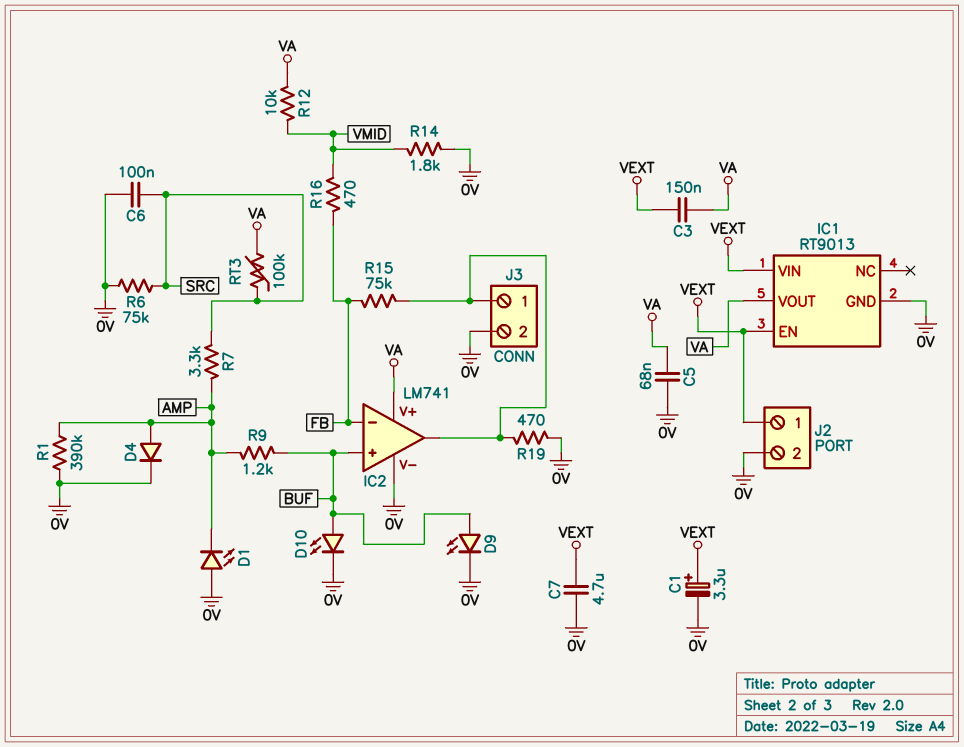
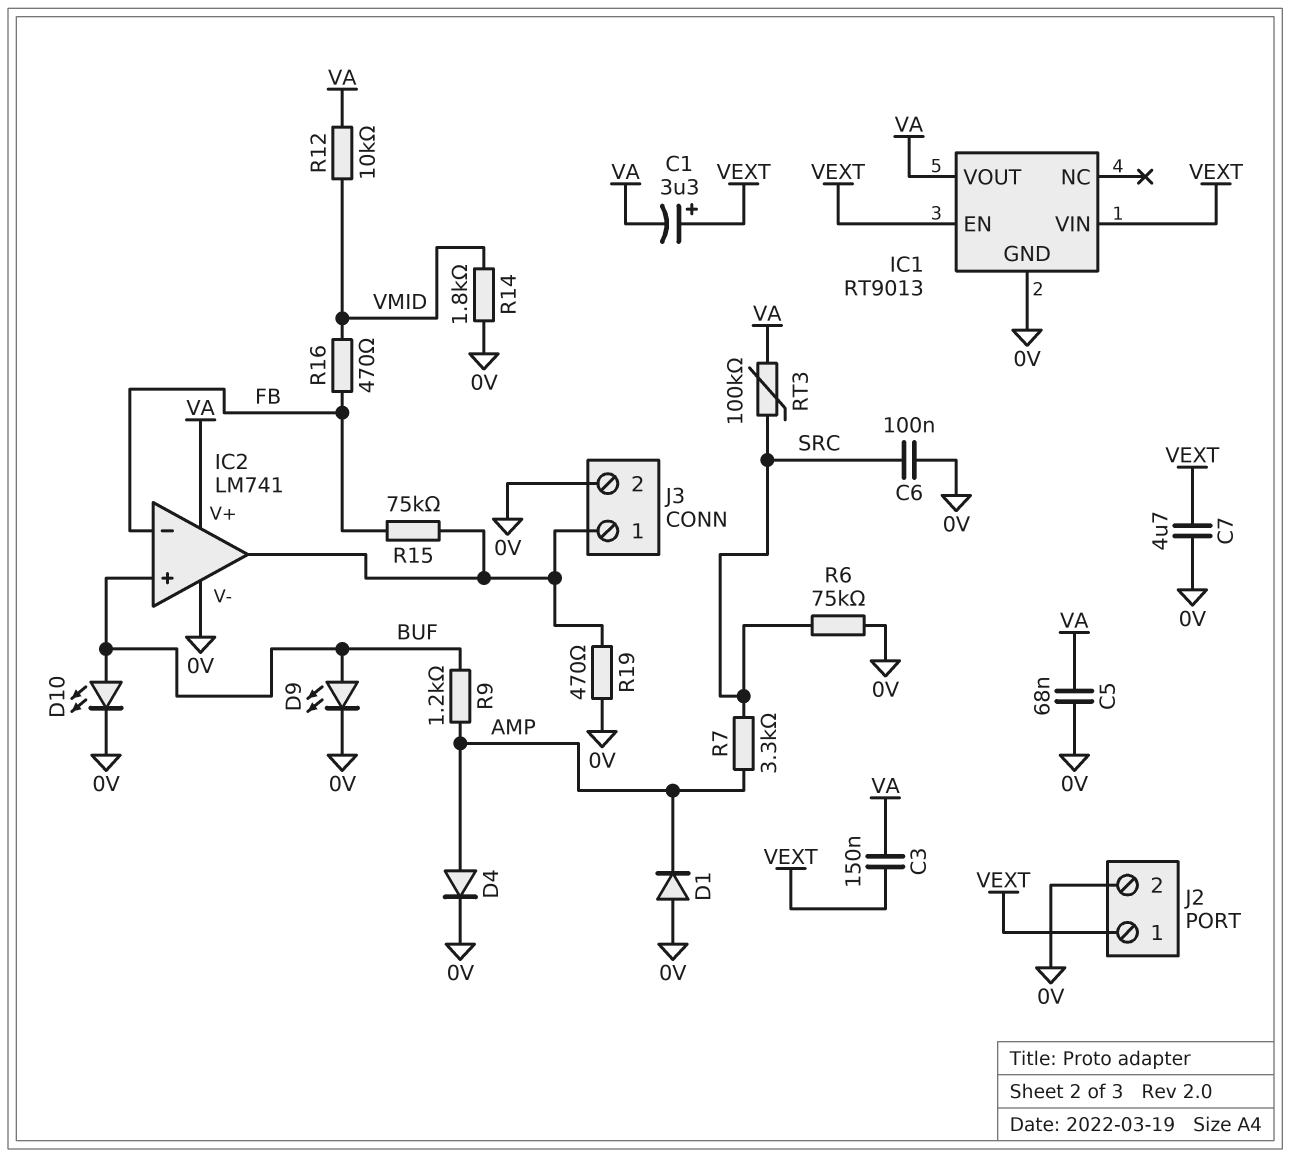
C1: 3.3uF (plus VEXT, minus 0V) -> 3.3uF (plus VEXT, minus VA)
D1: LED (A 0V, K AMP) -> diode (A 0V, K AMP)
R1: 390k (0V, AMP) -> none

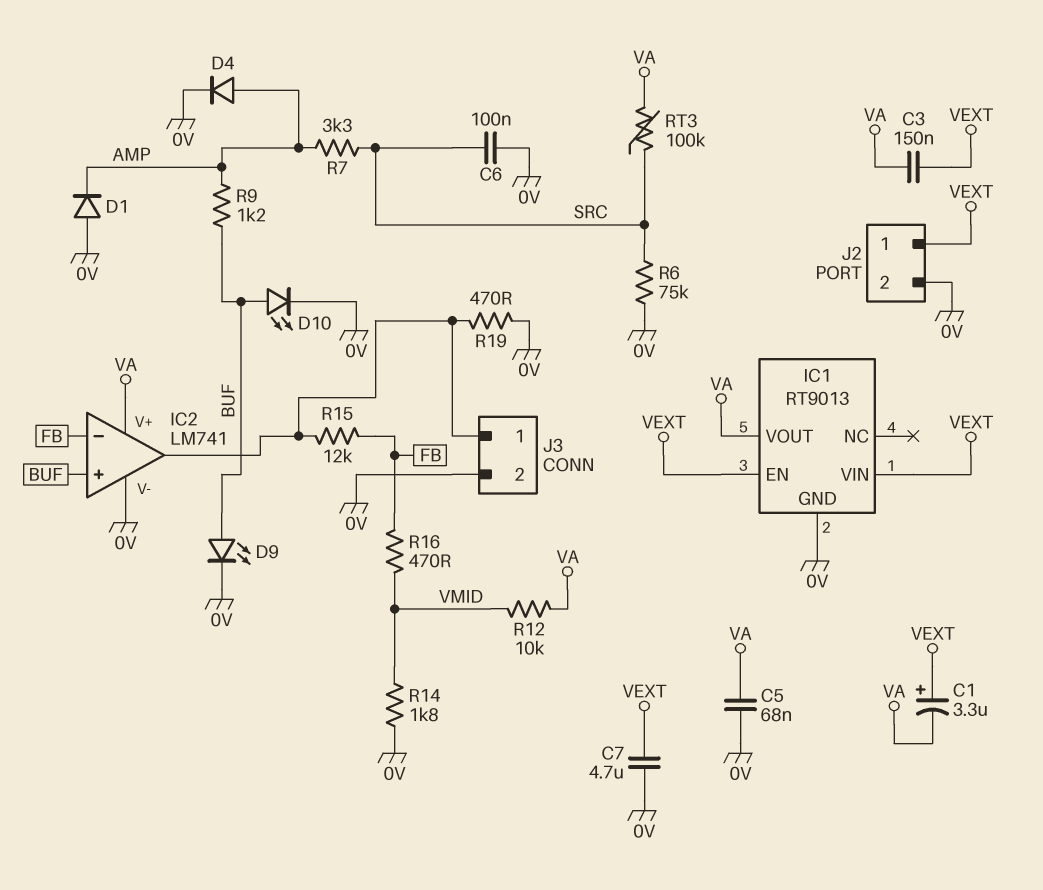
R15: 75k (FB, IC2/out) -> 12k (FB, IC2/out)

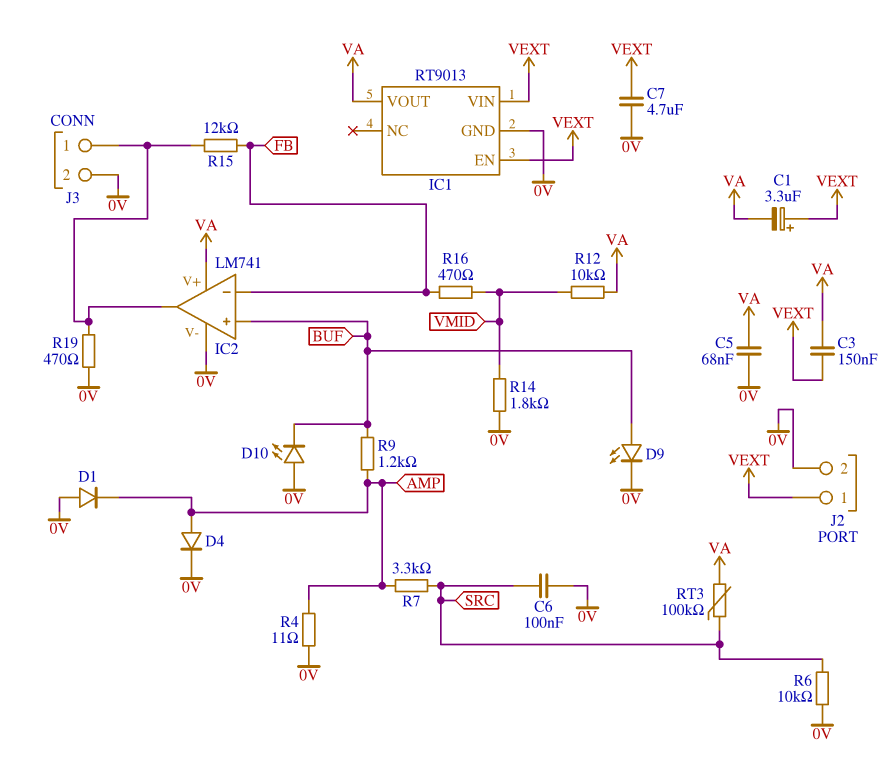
D10: LED (A BUF, K 0V) -> LED (A 0V, K BUF)
R4: none -> 11 (0V, AMP)
R6: 75k (0V, SRC) -> 10k (0V, SRC)

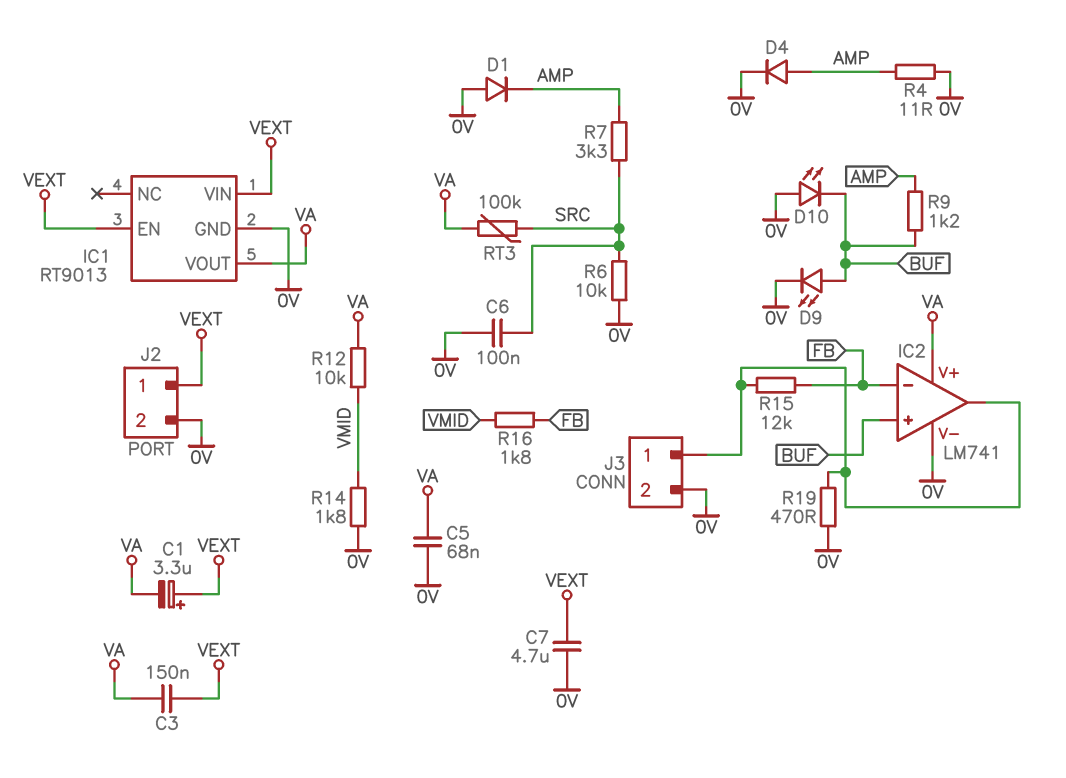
R16: 470 (FB, VMID) -> 1.8k (FB, VMID)

